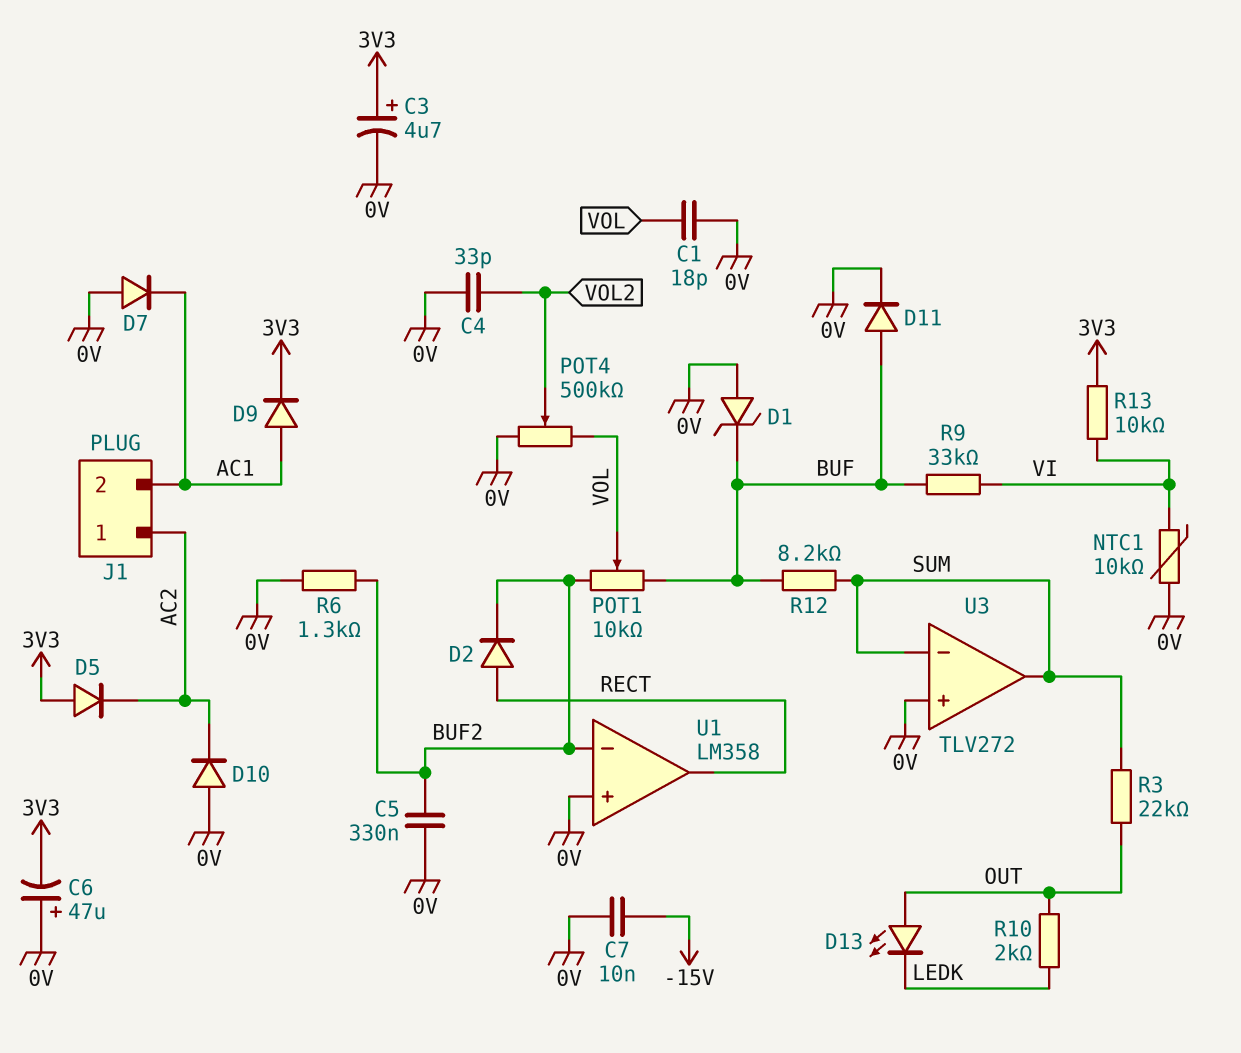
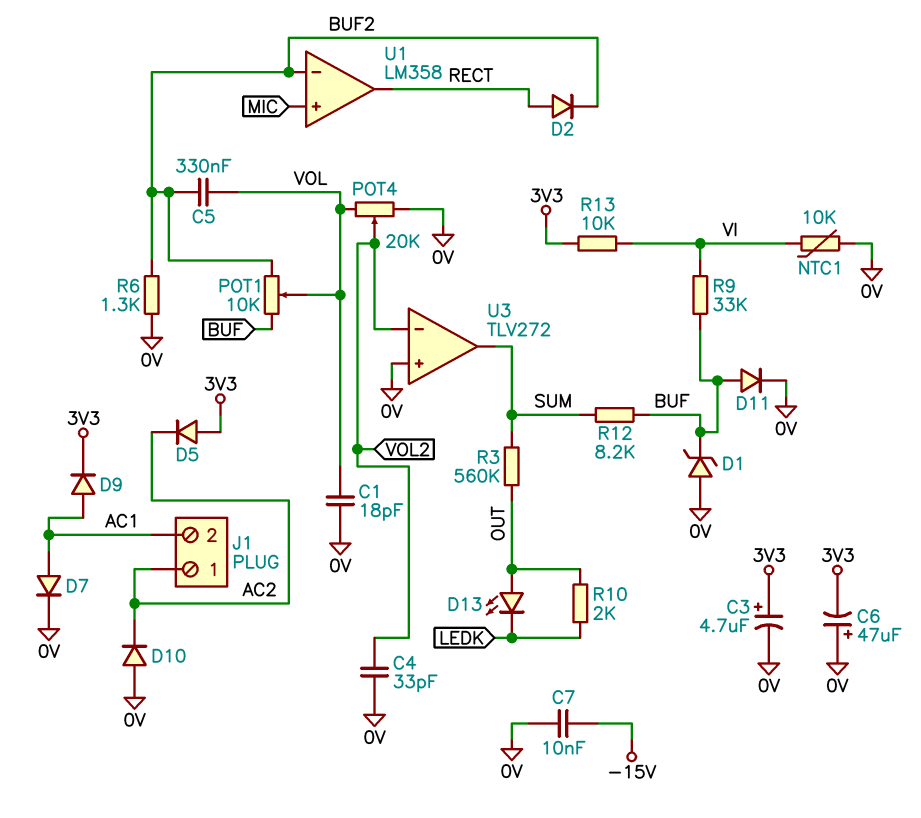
C5: 330nF (0V, BUF2) -> 330nF (BUF2, VOL)
D7: diode (A 0V, K AC1) -> diode (A AC1, K 0V)
POT4: 500k (0V, VOL, wiper VOL2) -> 20k (0V, VOL, wiper VOL2)
R3: 22k (OUT, SUM) -> 560k (OUT, SUM)
U1 pin in+: 0V -> MIC
U3 pin in-: SUM -> VOL2

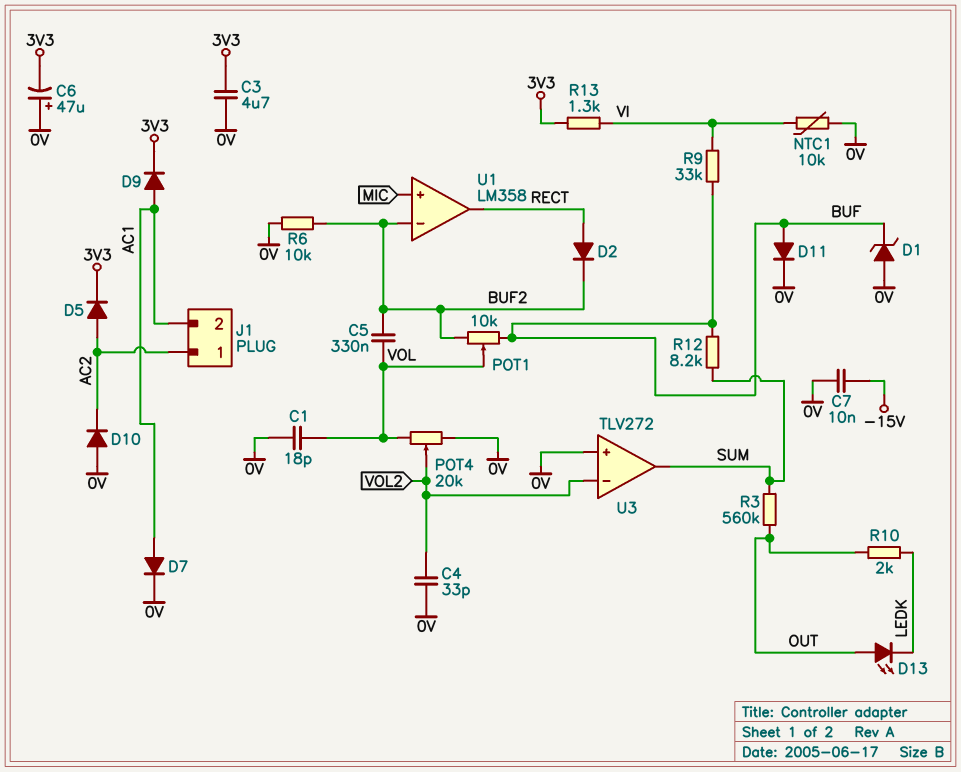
C3: 4.7uF (plus 3V3, minus 0V) -> 4.7uF (0V, 3V3)
D5: diode (A 3V3, K AC2) -> diode (A AC2, K 3V3)
R6: 1.3k (0V, BUF2) -> 10k (0V, BUF2)
R13: 10k (3V3, VI) -> 1.3k (3V3, VI)

